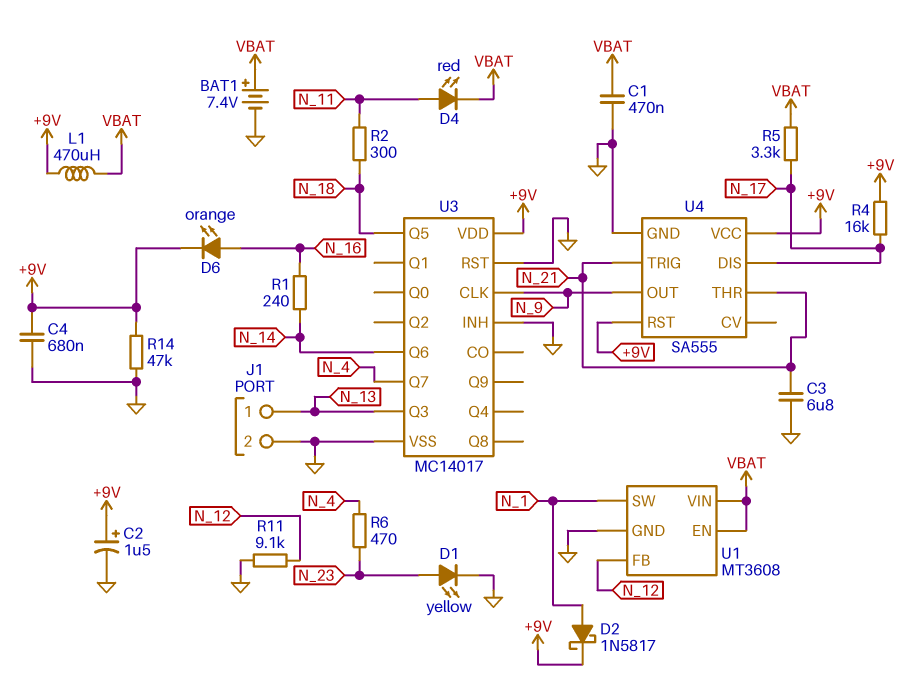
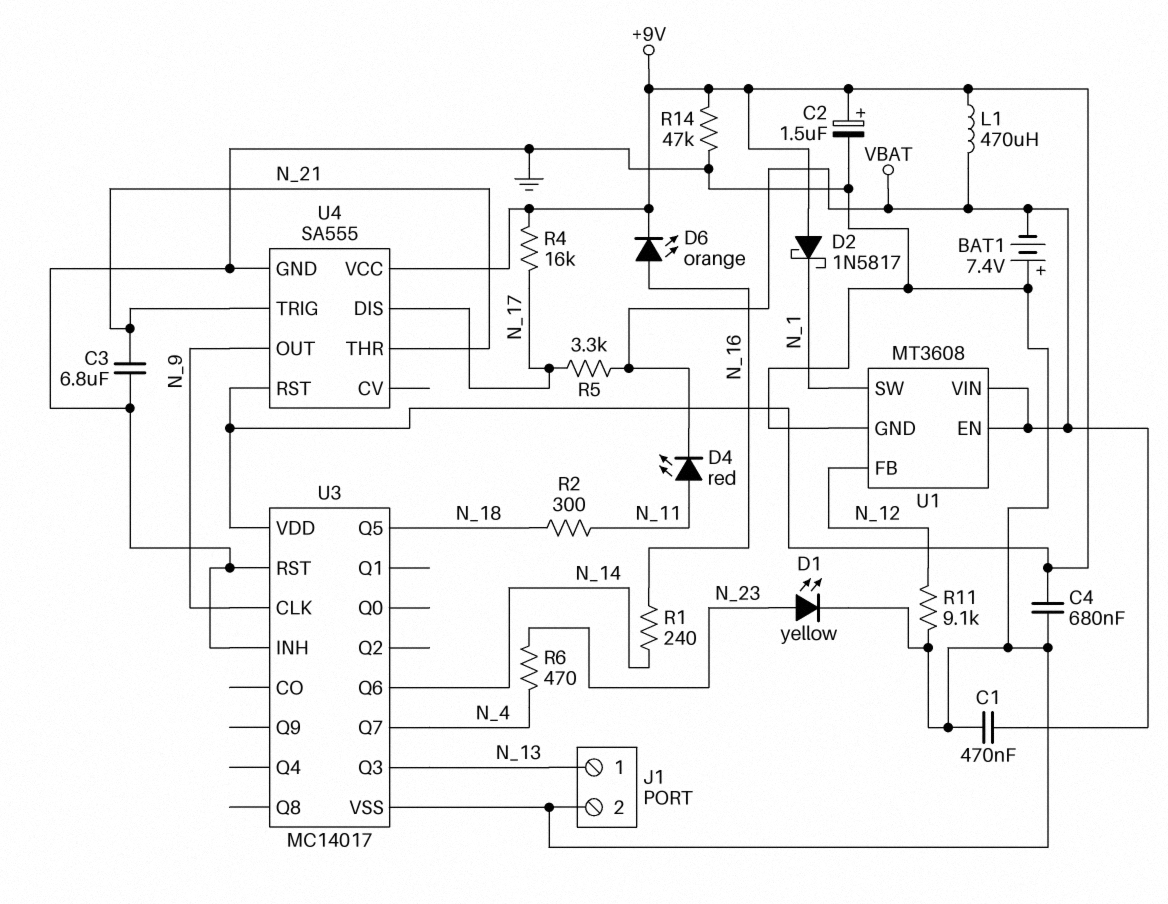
BAT1: 7.4V (plus VBAT, minus GND) -> 7.4V (plus GND, minus VBAT)
D2: schottky 1N5817 (A N_1, K +9V) -> schottky 1N5817 (A +9V, K N_1)

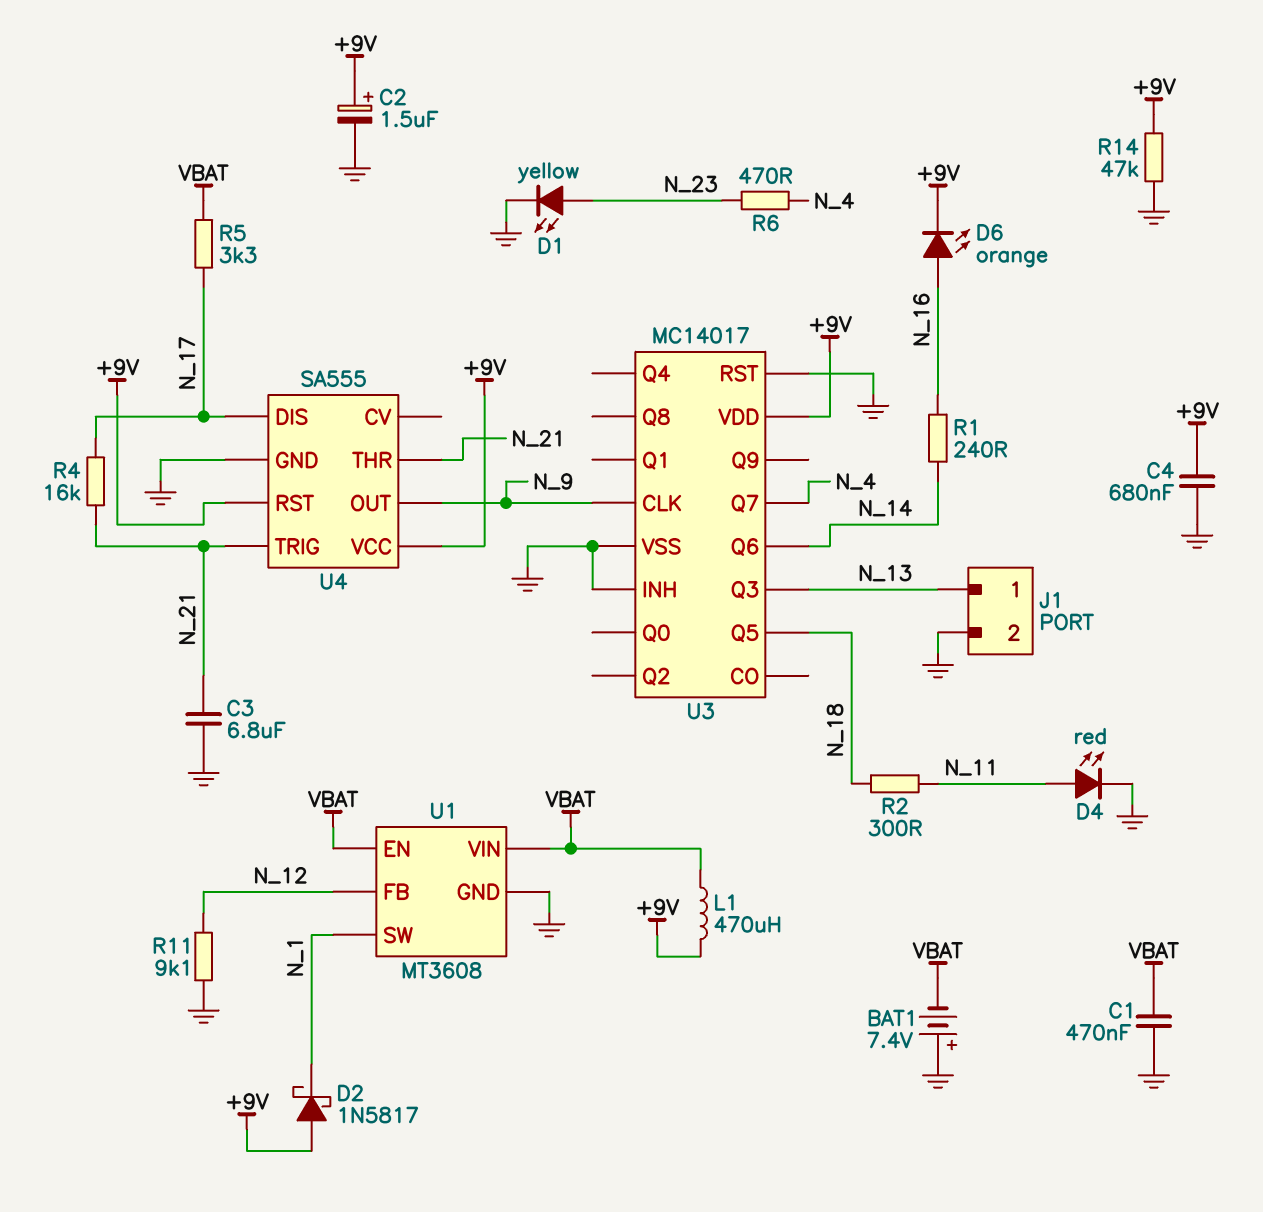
D4: LED red (A N_11, K VBAT) -> LED red (A N_11, K GND)
R4: 16k (+9V, N_17) -> 16k (N_17, N_21)

